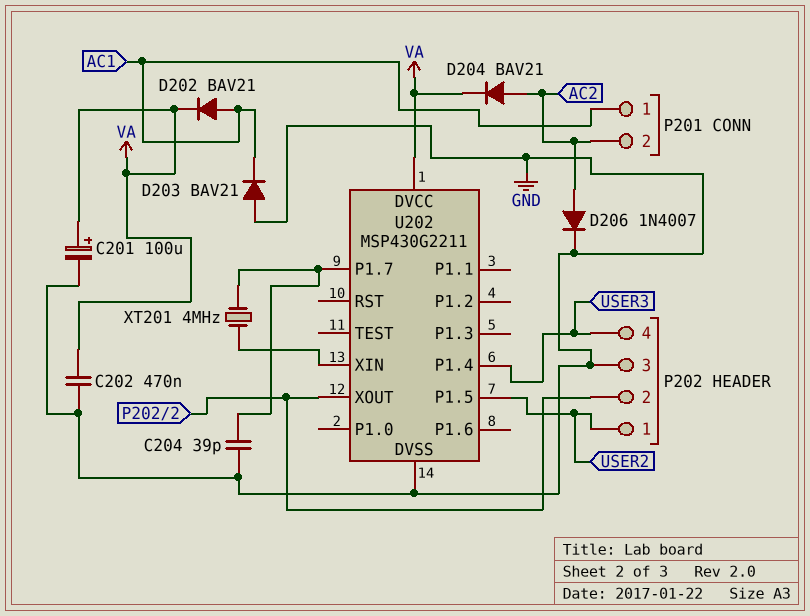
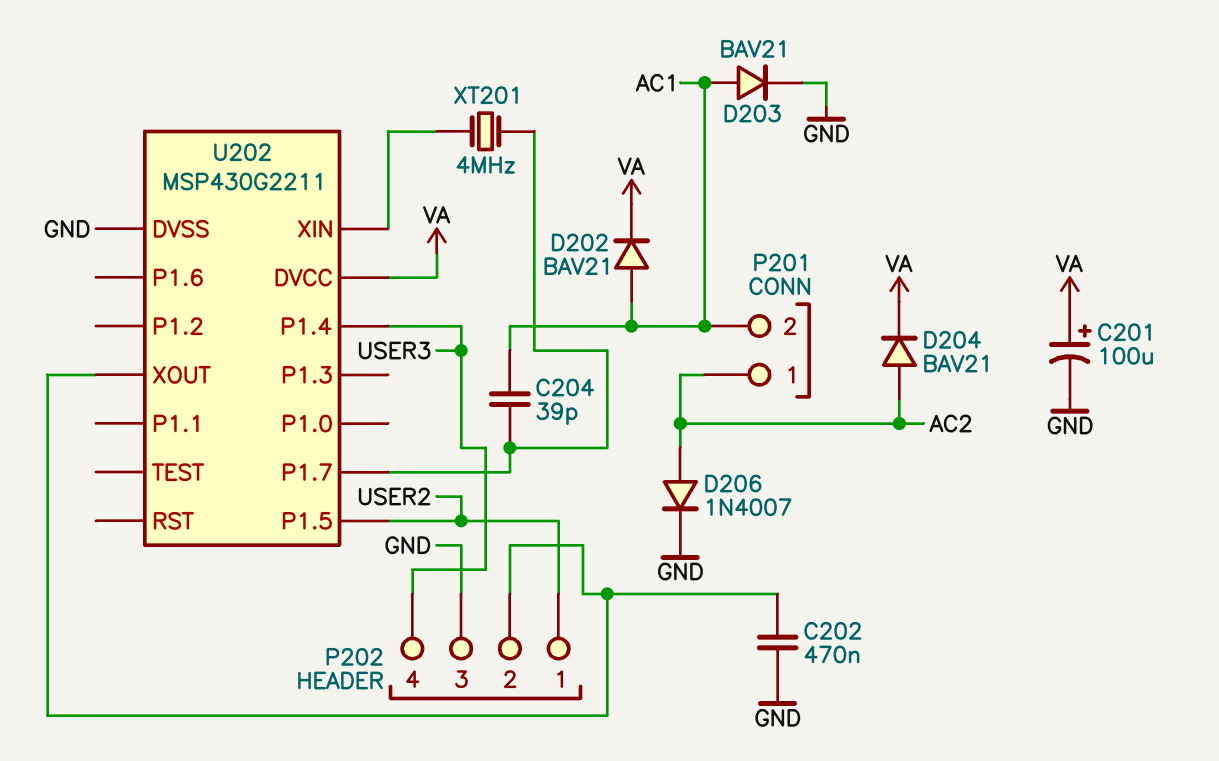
C202: 470nF (GND, VA) -> 470nF (GND, P202/2)
C204: 39pF (GND, U202/P1.7) -> 39pF (AC1, U202/P1.7)
D203: diode BAV21 (A GND, K AC1) -> diode BAV21 (A AC1, K GND)
P201 pin 1: AC1 -> AC2
P201 pin 2: AC2 -> AC1

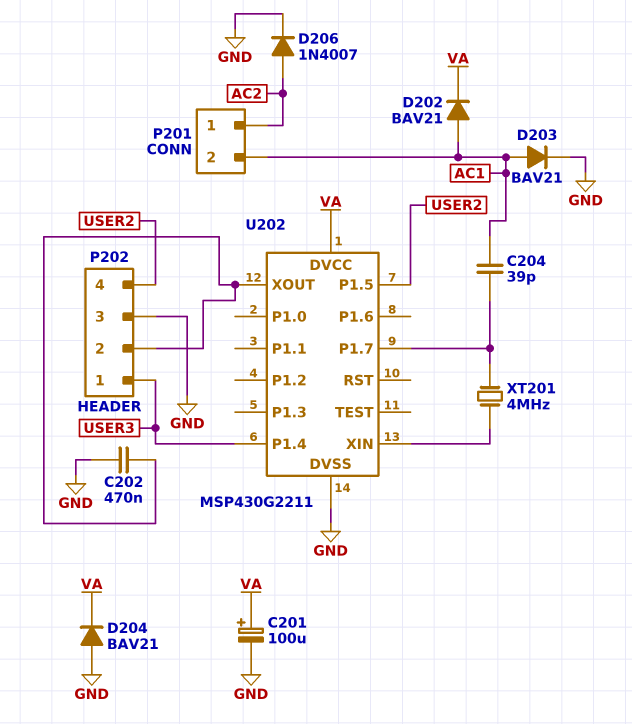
D204: diode BAV21 (A AC2, K VA) -> diode BAV21 (A GND, K VA)
P202 pin 1: USER2 -> USER3
P202 pin 4: USER3 -> USER2

